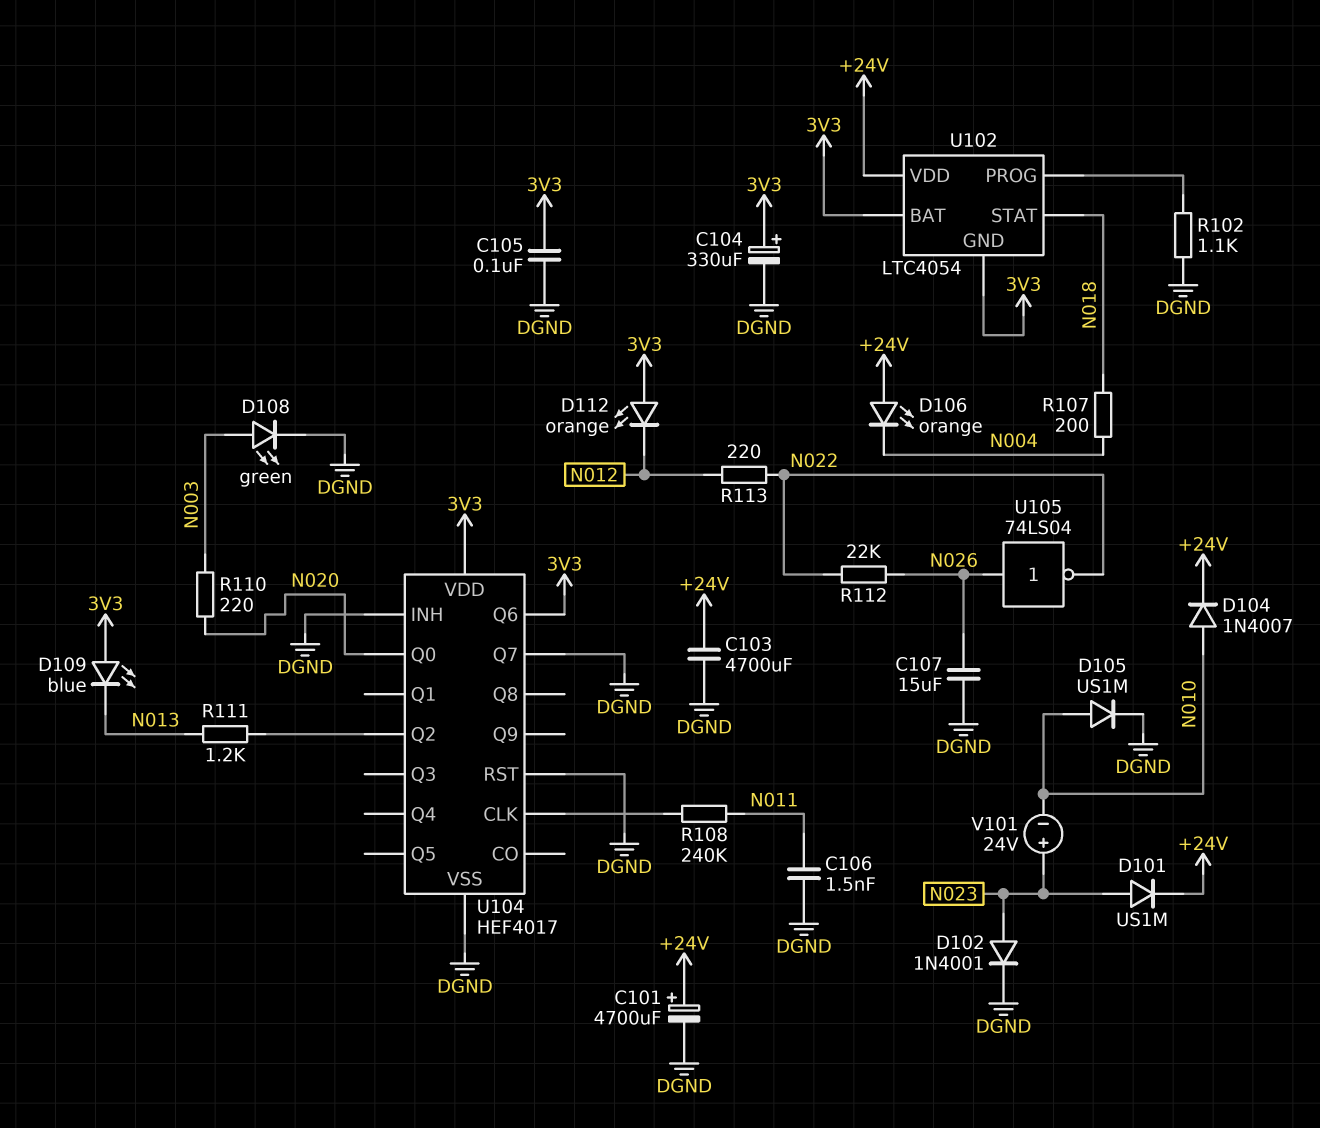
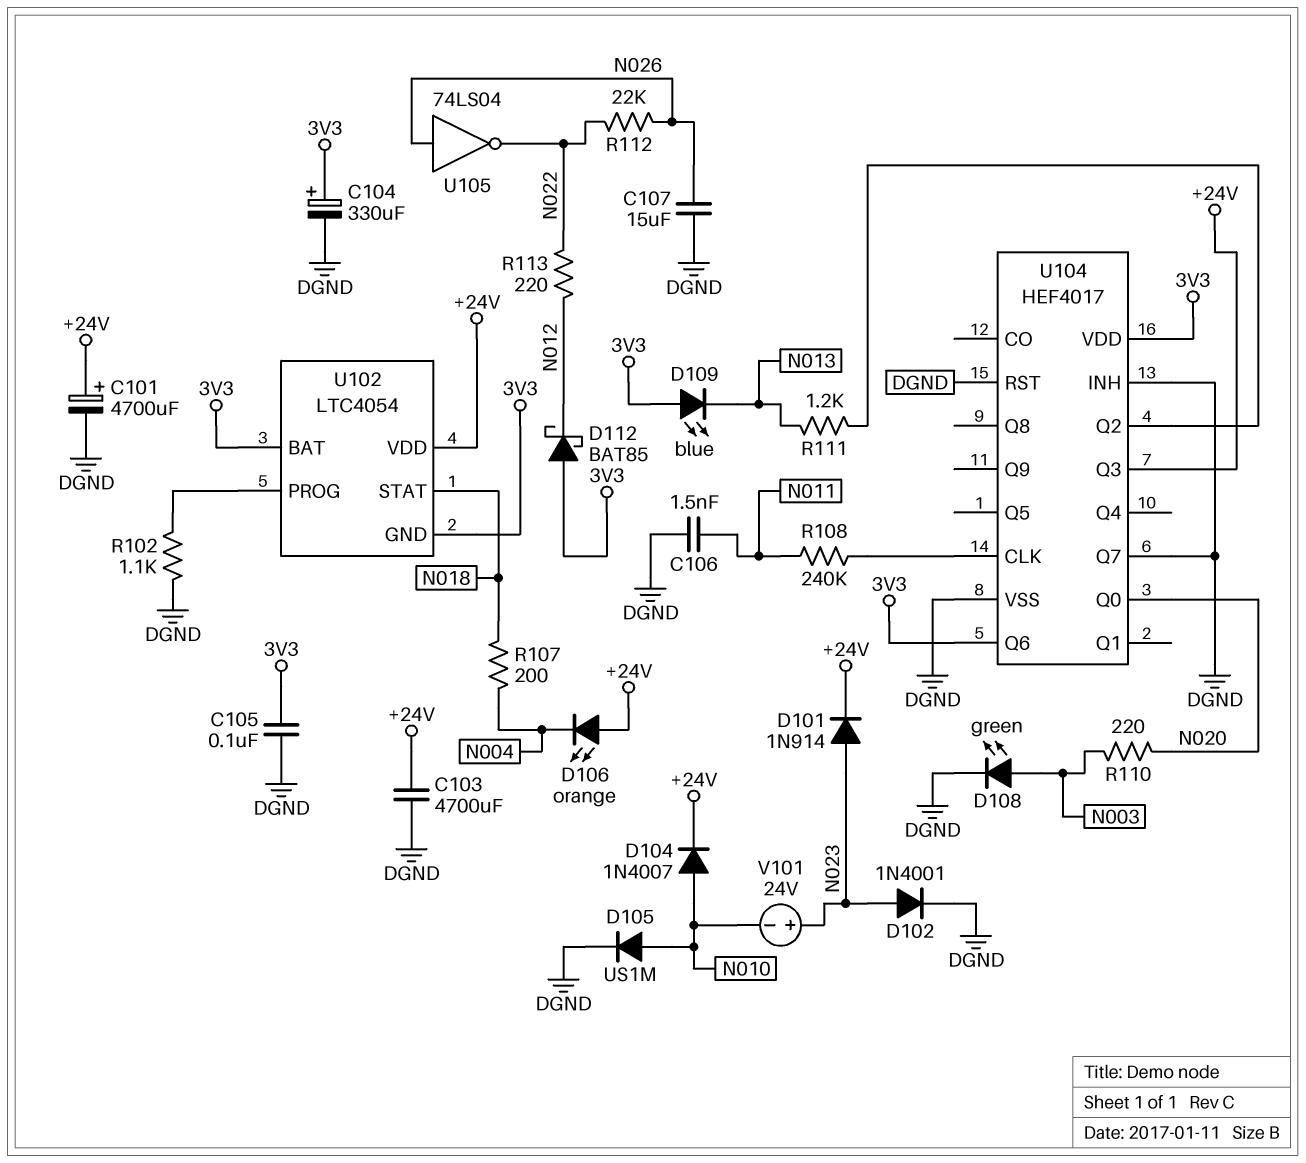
D101: diode US1M (A N023, K +24V) -> diode 1N914 (A N023, K +24V)
D112: LED orange (A 3V3, K N012) -> schottky BAT85 (A 3V3, K N012)
U104 pin Q3: none -> +24V

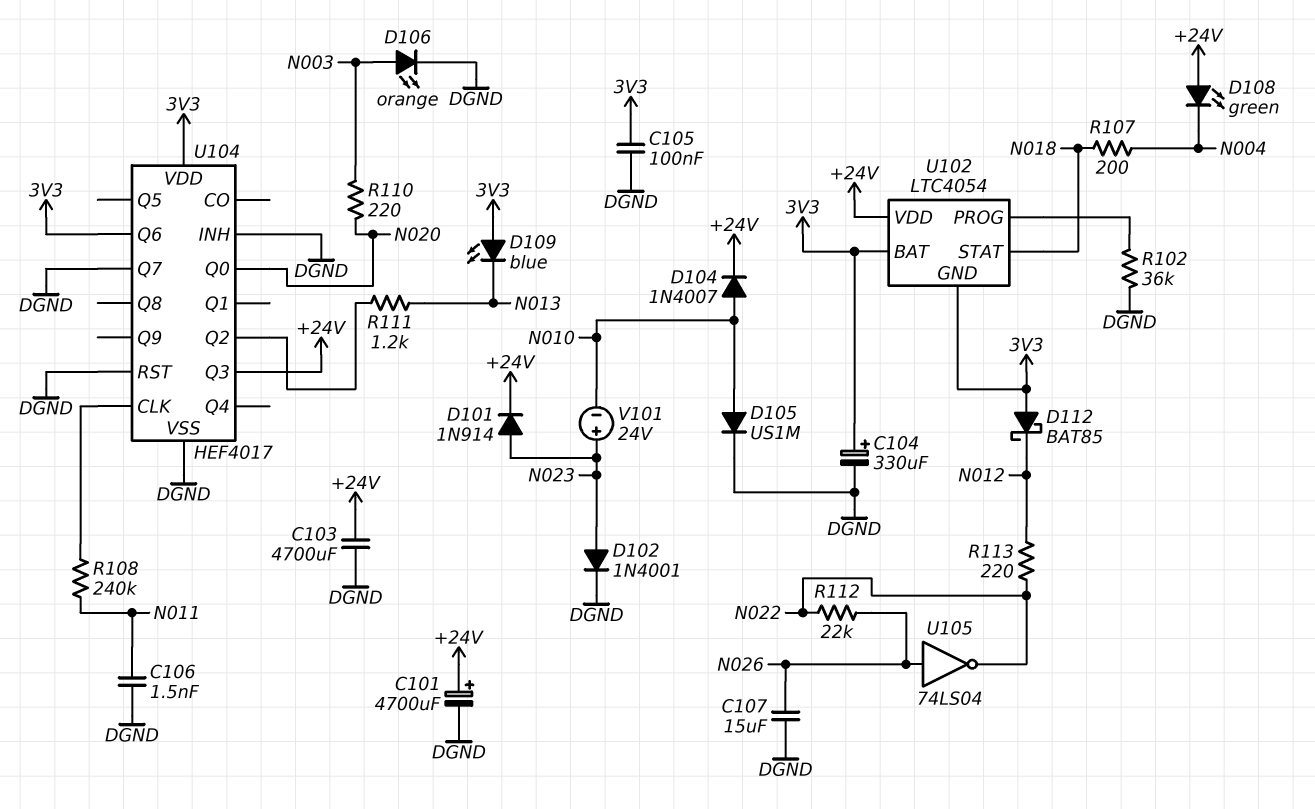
D106: LED orange (A +24V, K N004) -> LED orange (A N003, K DGND)
D108: LED green (A N003, K DGND) -> LED green (A +24V, K N004)
R102: 1.1k (DGND, U102/PROG) -> 36k (DGND, U102/PROG)

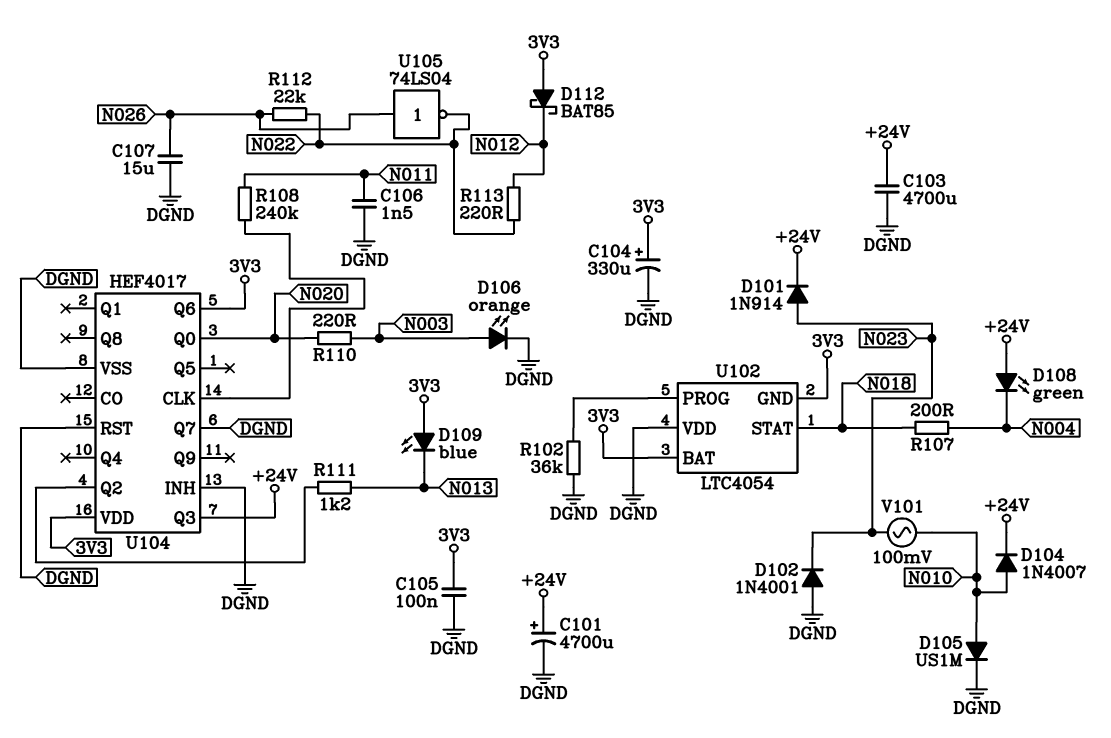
D102: diode 1N4001 (A N023, K DGND) -> diode 1N4001 (A DGND, K N023)
U102 pin VDD: +24V -> DGND
V101: 24V (plus N023, minus N010) -> AC 100mV (N010, N023)

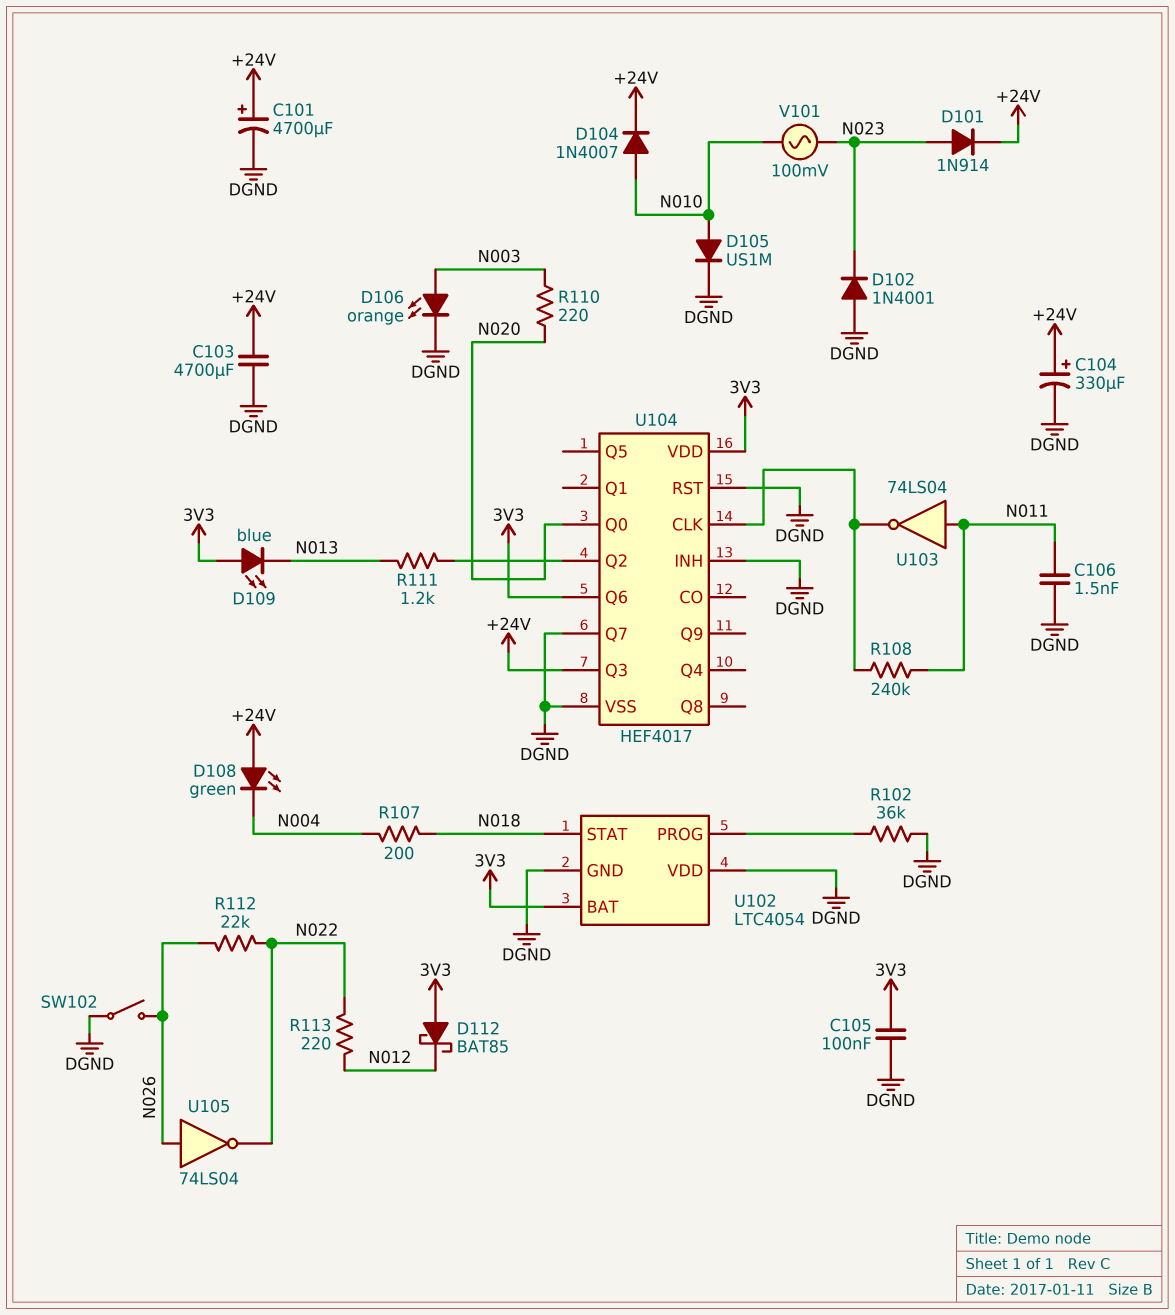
C104: 330uF (plus 3V3, minus DGND) -> 330uF (plus +24V, minus DGND)
C107: 15uF (DGND, N026) -> none
SW102: none -> switch (DGND, N026)
U102 pin GND: 3V3 -> DGND
U103: none -> NOT 74LS04 (in N011, out U104/CLK)

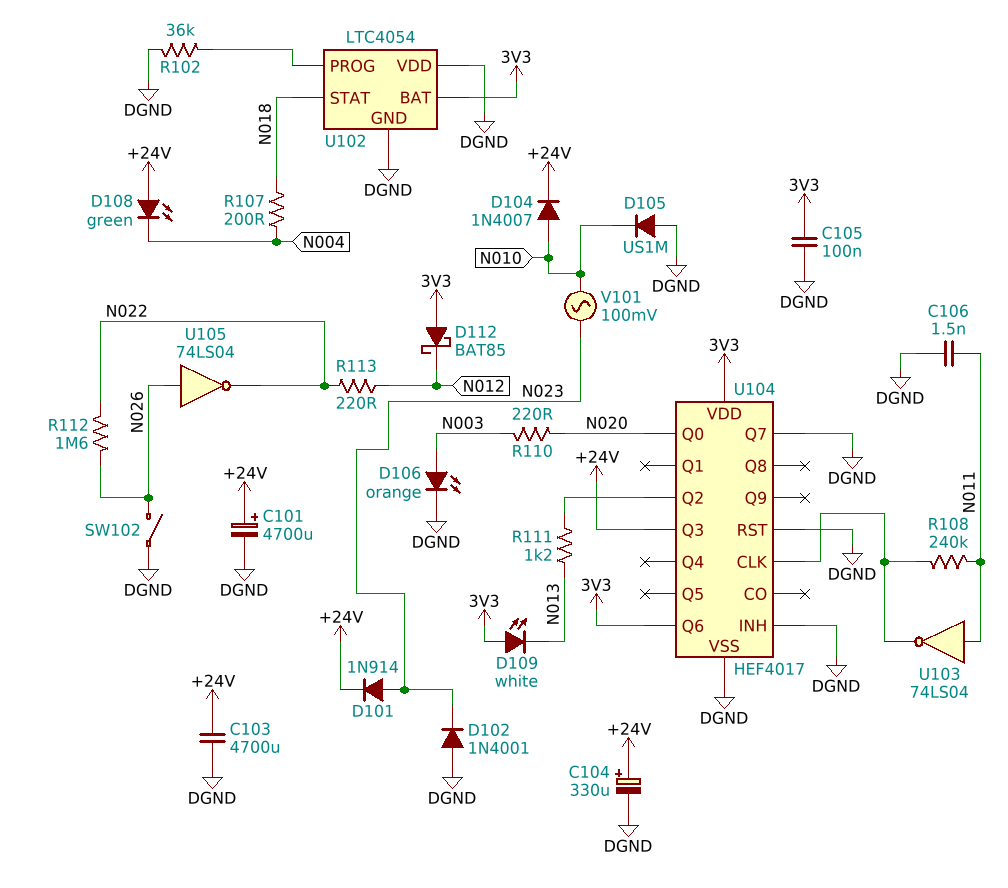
D105: diode US1M (A N010, K DGND) -> diode US1M (A DGND, K N010)
D109: LED blue (A 3V3, K N013) -> LED white (A 3V3, K N013)
R112: 22k (N022, N026) -> 1.6M (N022, N026)

